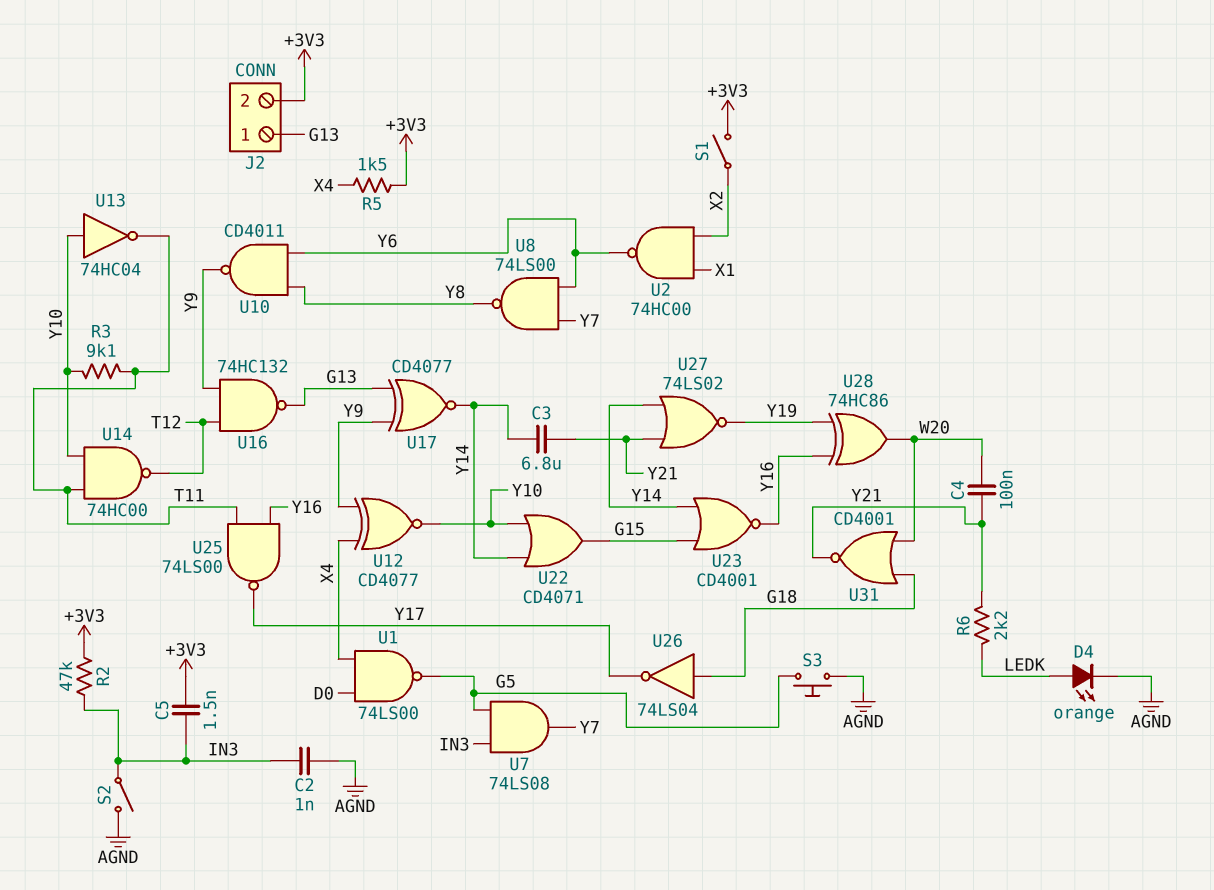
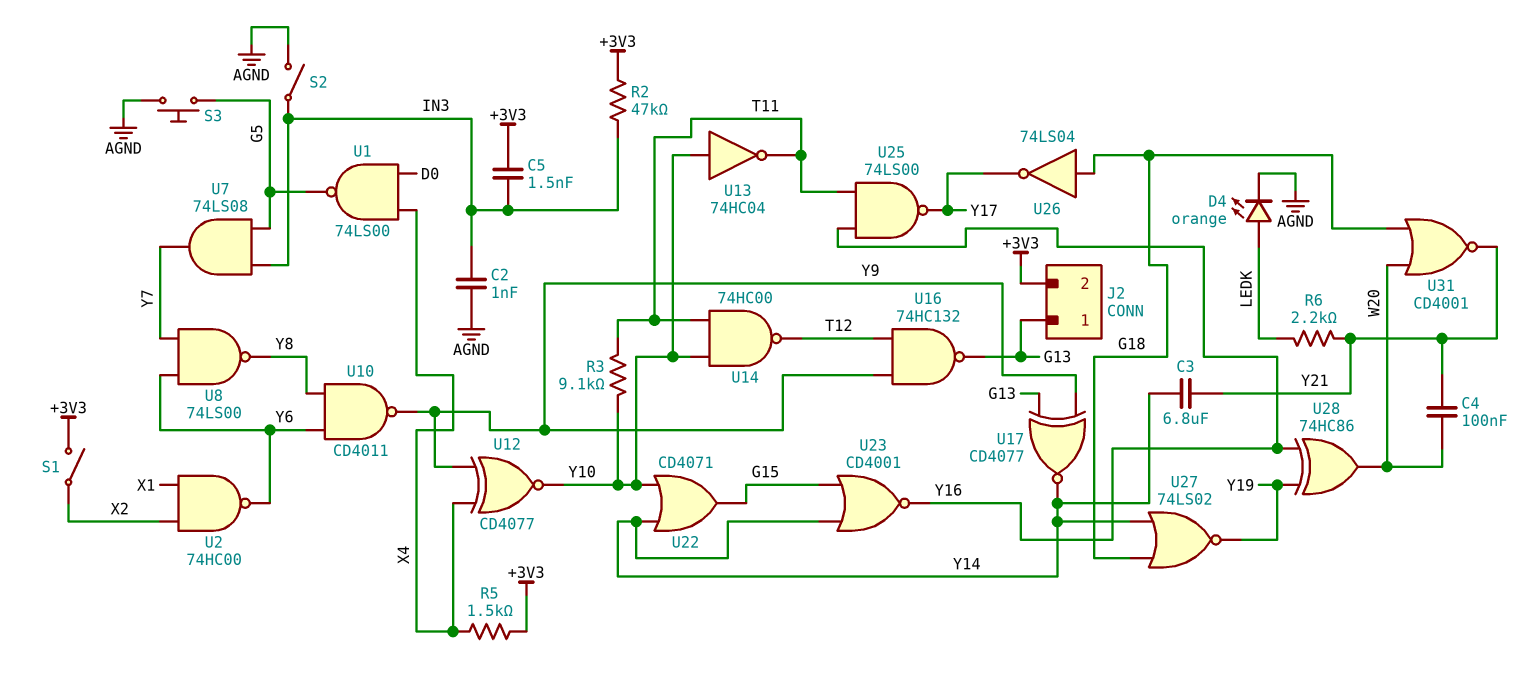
U27: NOR 74LS02 (in Y14, in Y21, out Y19) -> NOR 74LS02 (in G18, in Y14, out Y19)

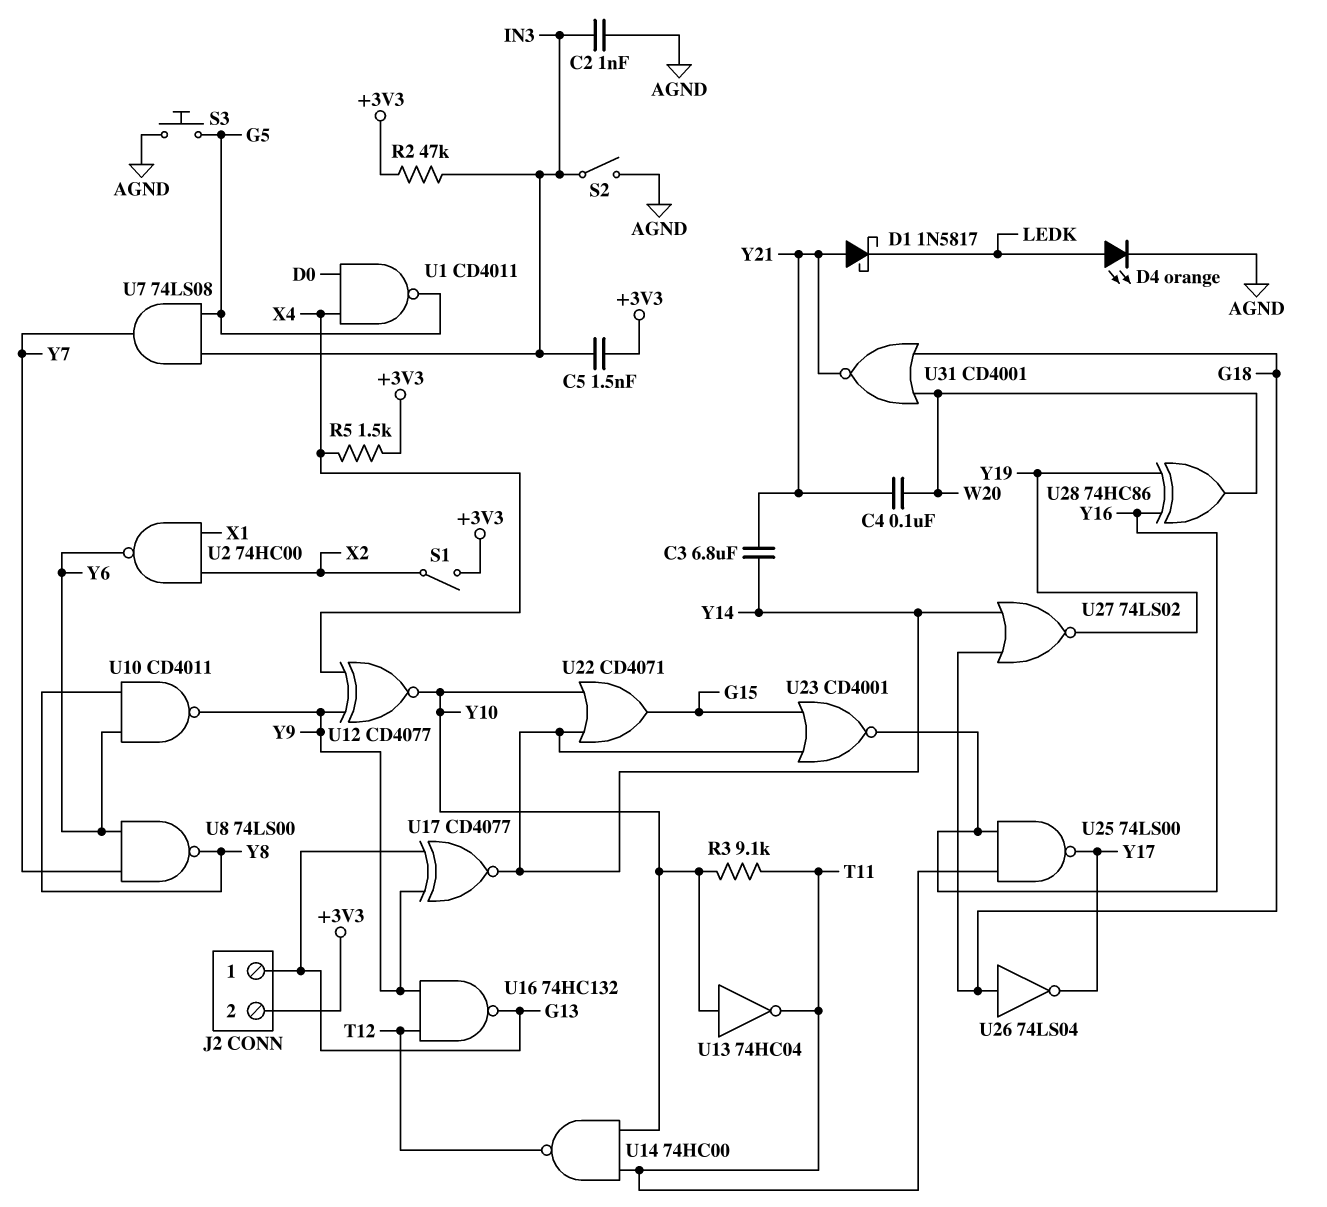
D1: none -> schottky 1N5817 (A Y21, K LEDK)
R6: 2.2k (LEDK, Y21) -> none
U1: NAND 74LS00 (in D0, in X4, out G5) -> NAND CD4011 (in D0, in X4, out G5)

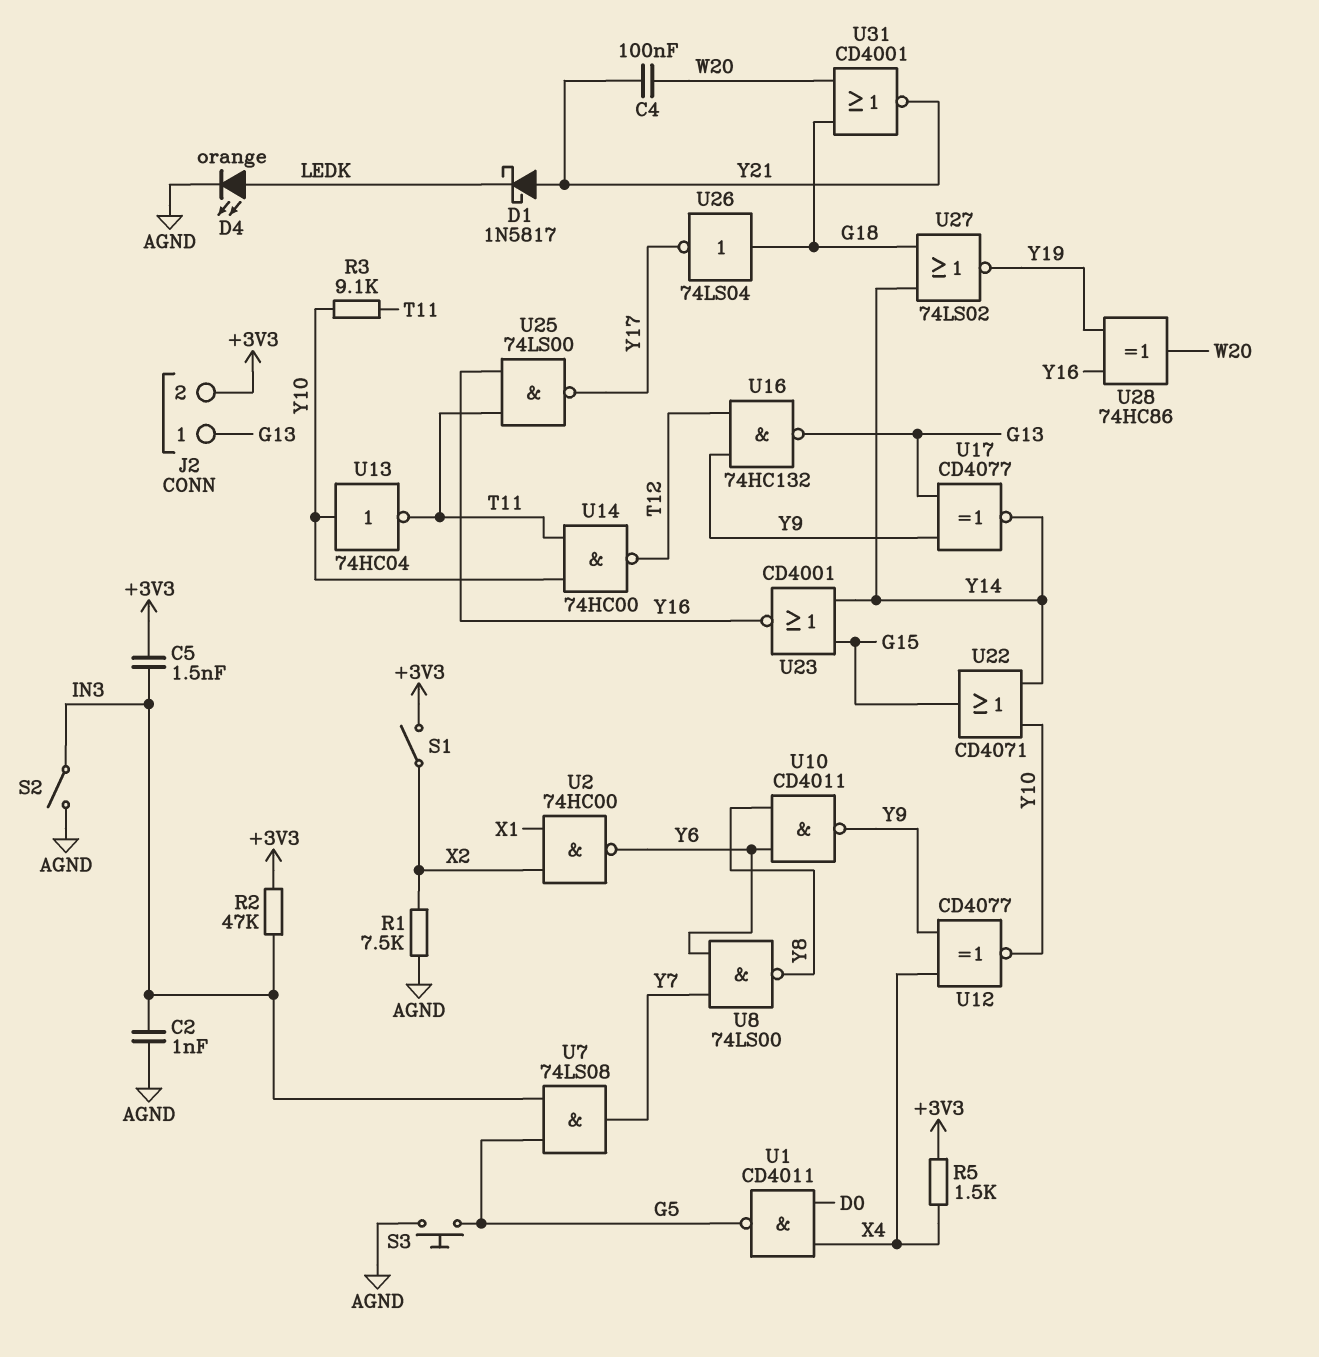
C3: 6.8uF (Y14, Y21) -> none
R1: none -> 7.5k (AGND, X2)

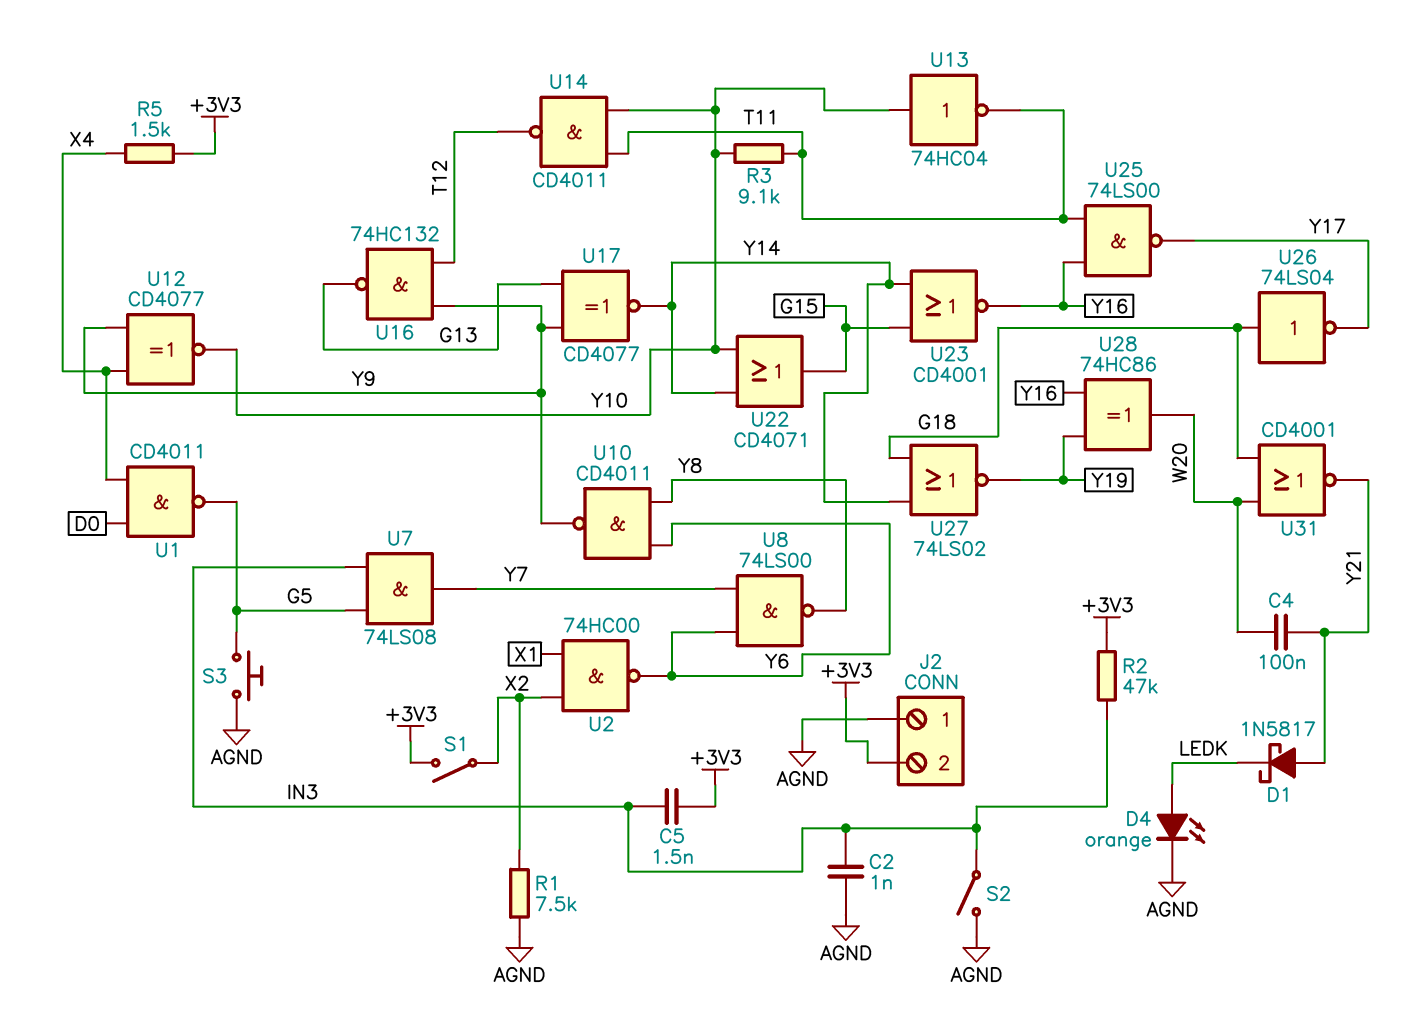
J2 pin 1: G13 -> AGND
U14: NAND 74HC00 (in T11, in Y10, out T12) -> NAND CD4011 (in T11, in Y10, out T12)

